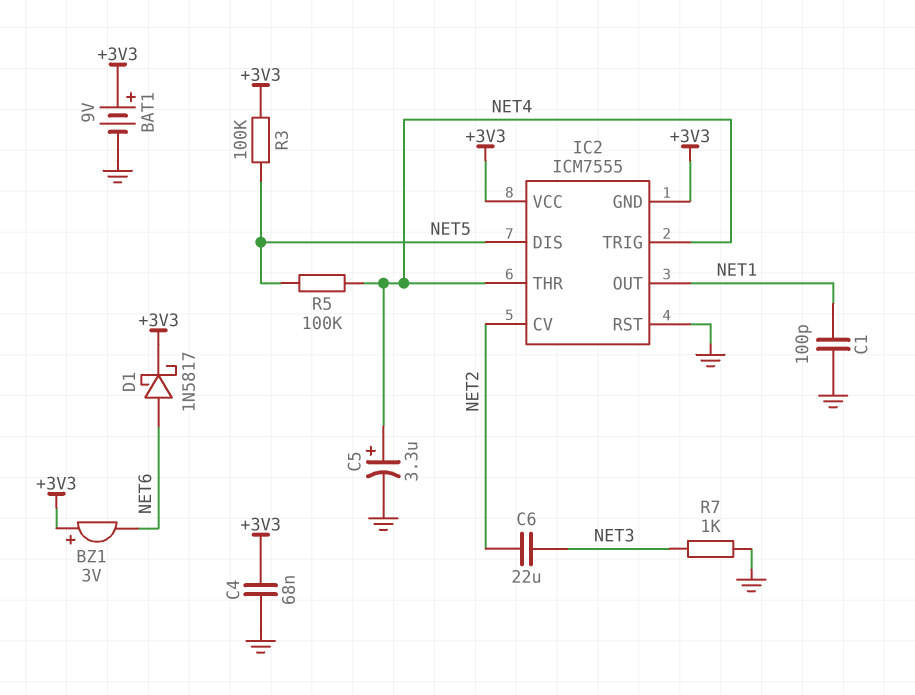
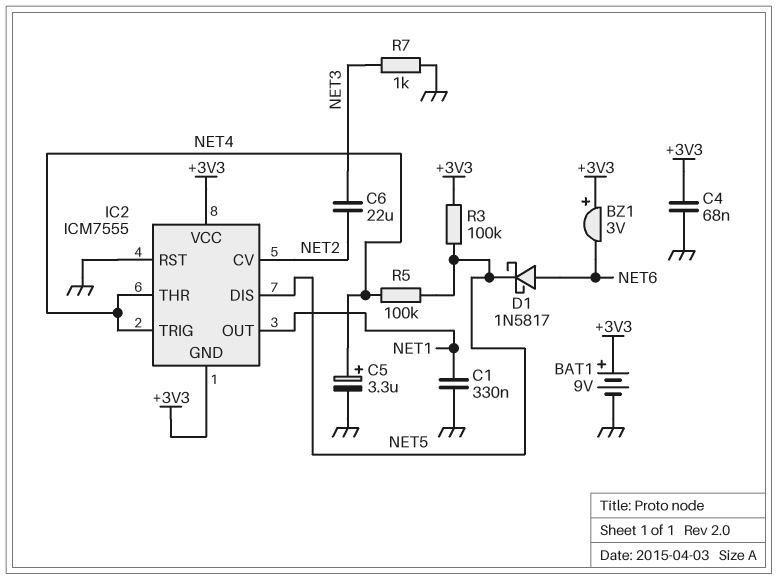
C1: 100pF (GND, NET1) -> 330nF (GND, NET1)
D1: schottky 1N5817 (A NET6, K +3V3) -> schottky 1N5817 (A NET6, K NET5)

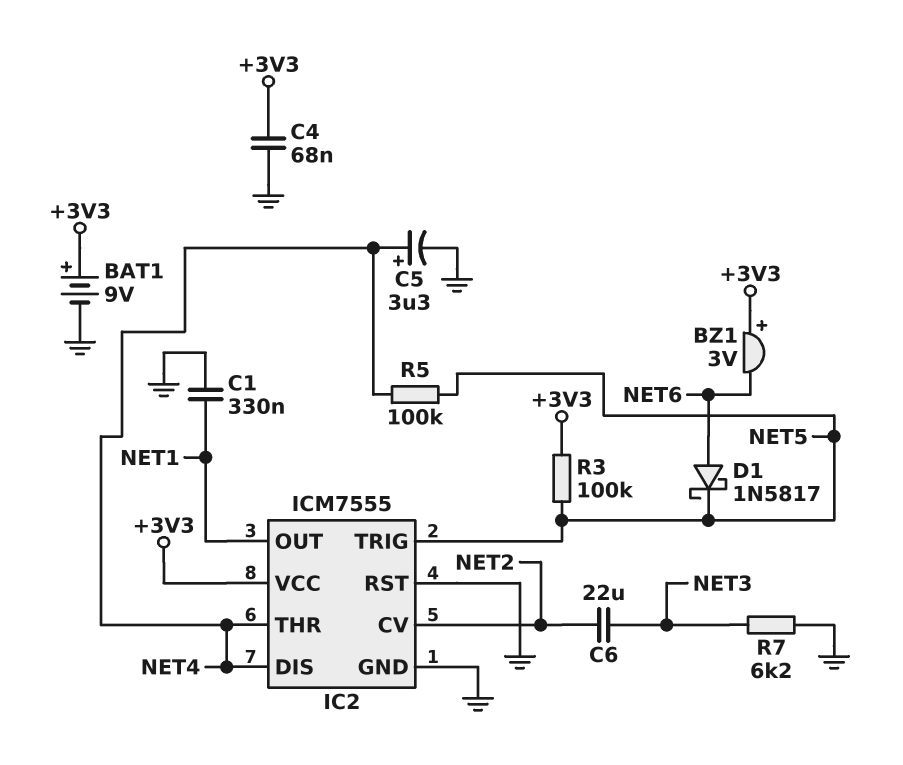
IC2 pin DIS: NET5 -> NET4
IC2 pin GND: +3V3 -> GND
IC2 pin TRIG: NET4 -> NET5
R7: 1k (GND, NET3) -> 6.2k (GND, NET3)

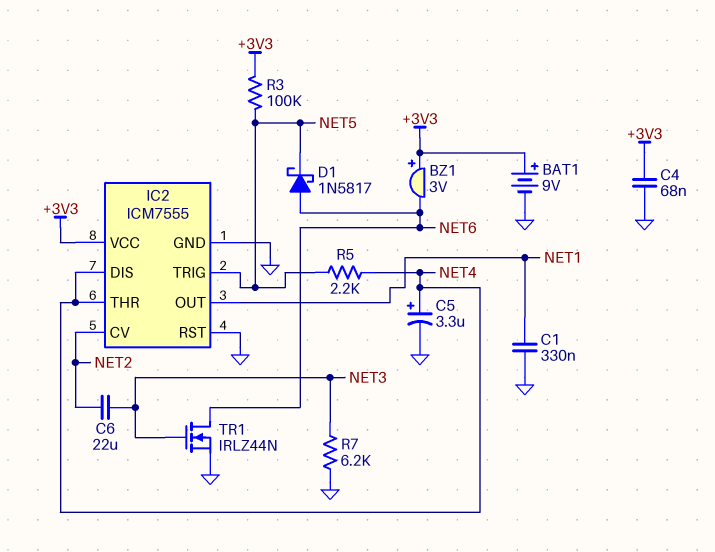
R5: 100k (NET4, NET5) -> 2.2k (NET4, NET5)
TR1: none -> NMOS IRLZ44N (G NET3, D NET6, S GND)

